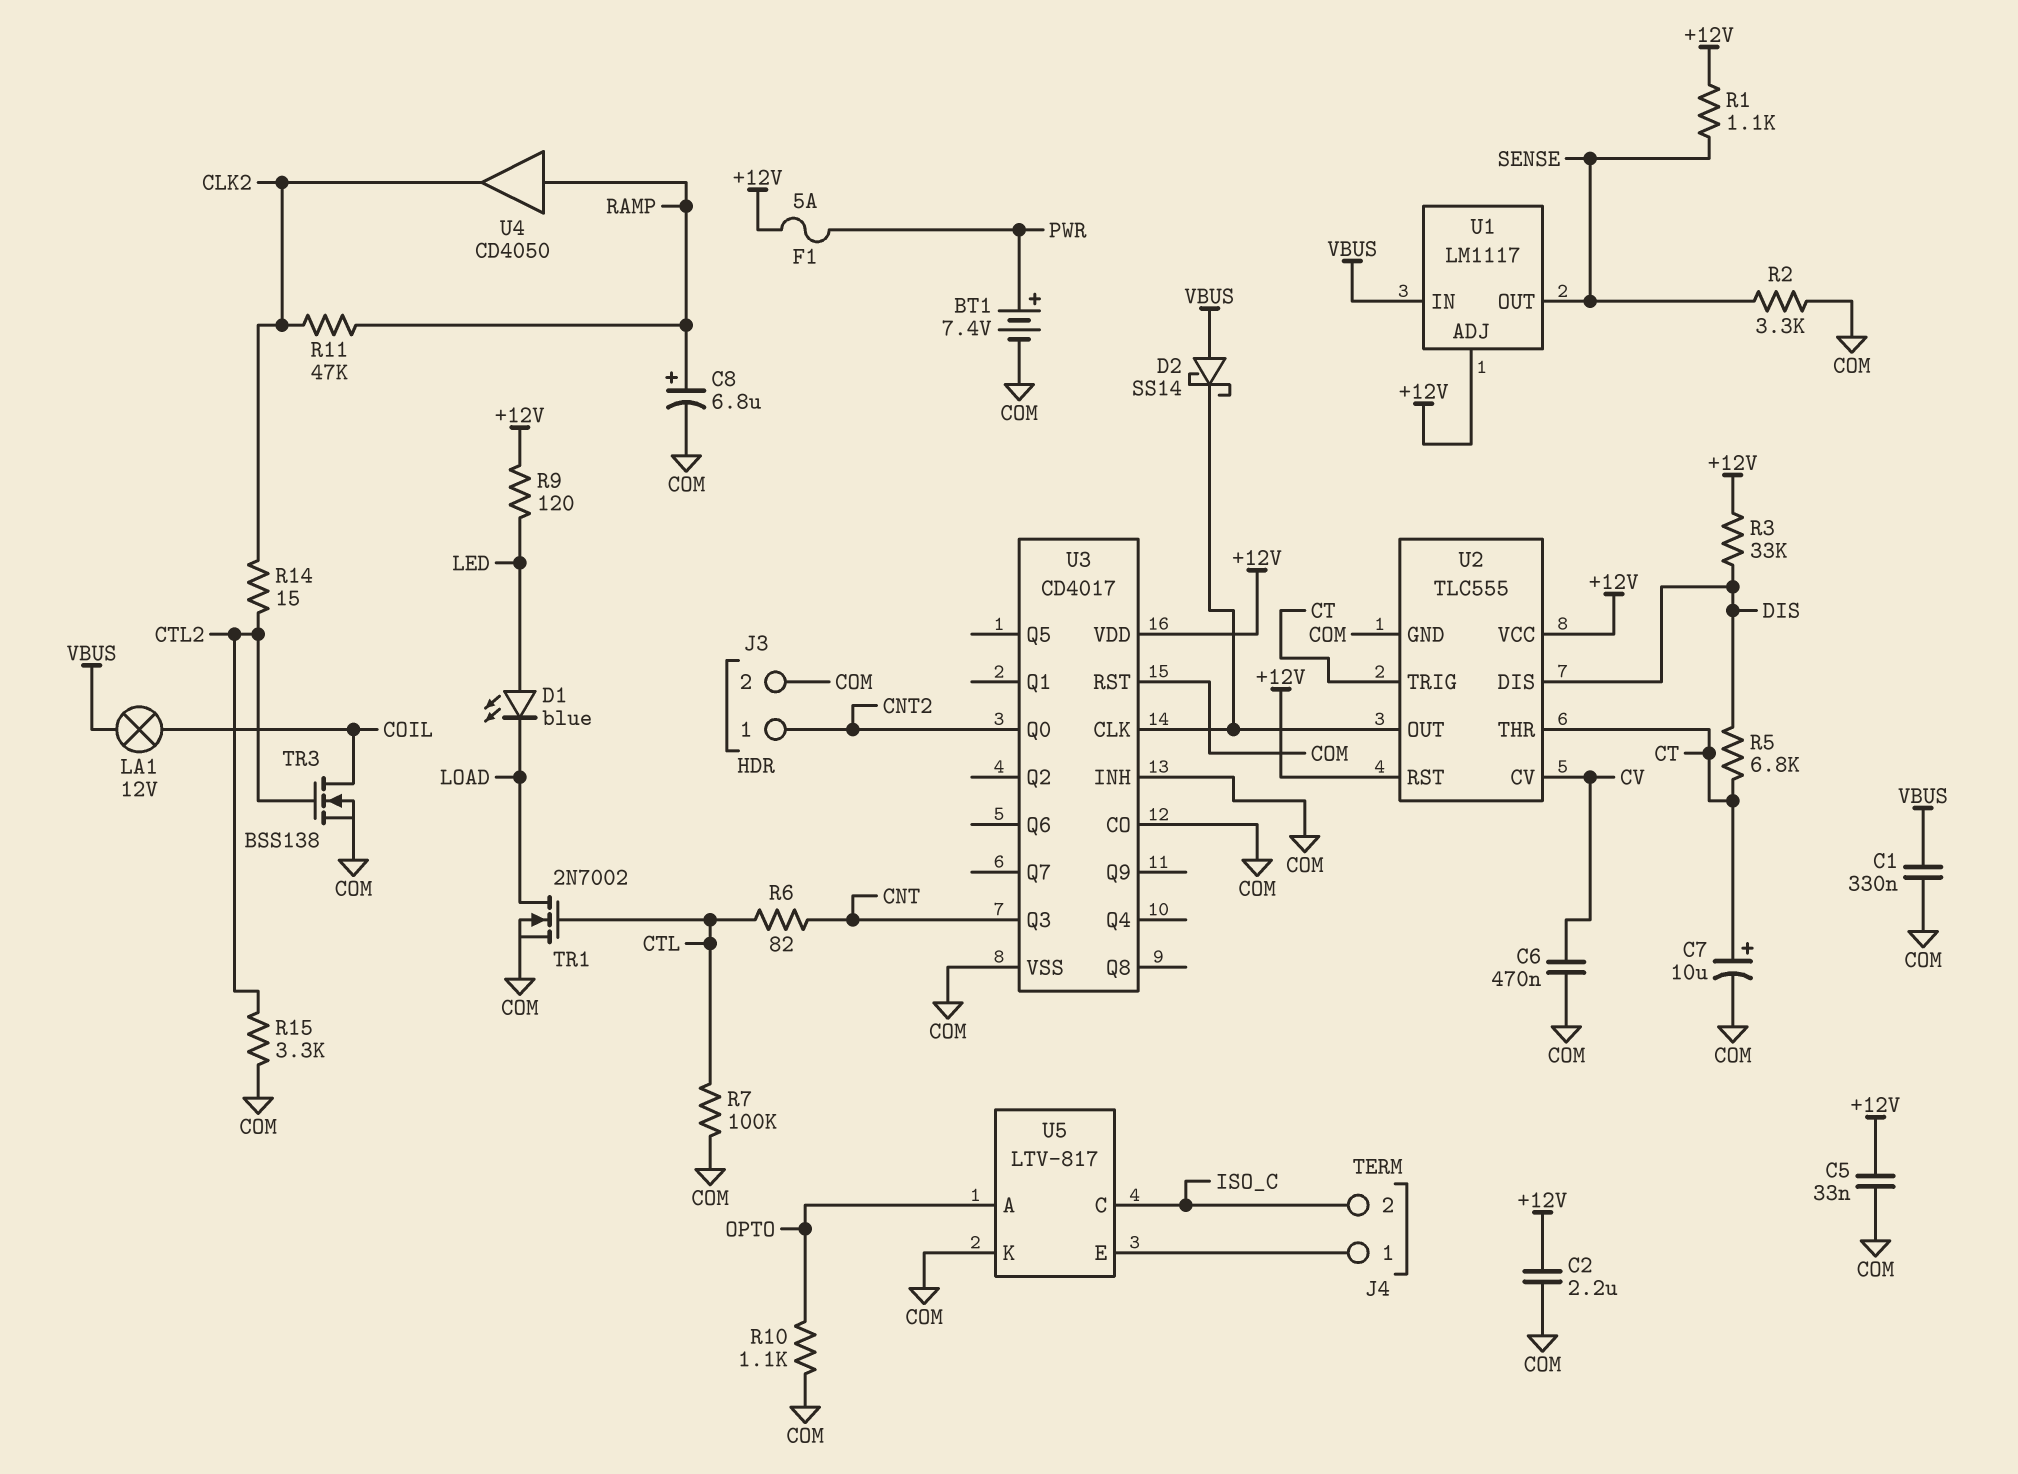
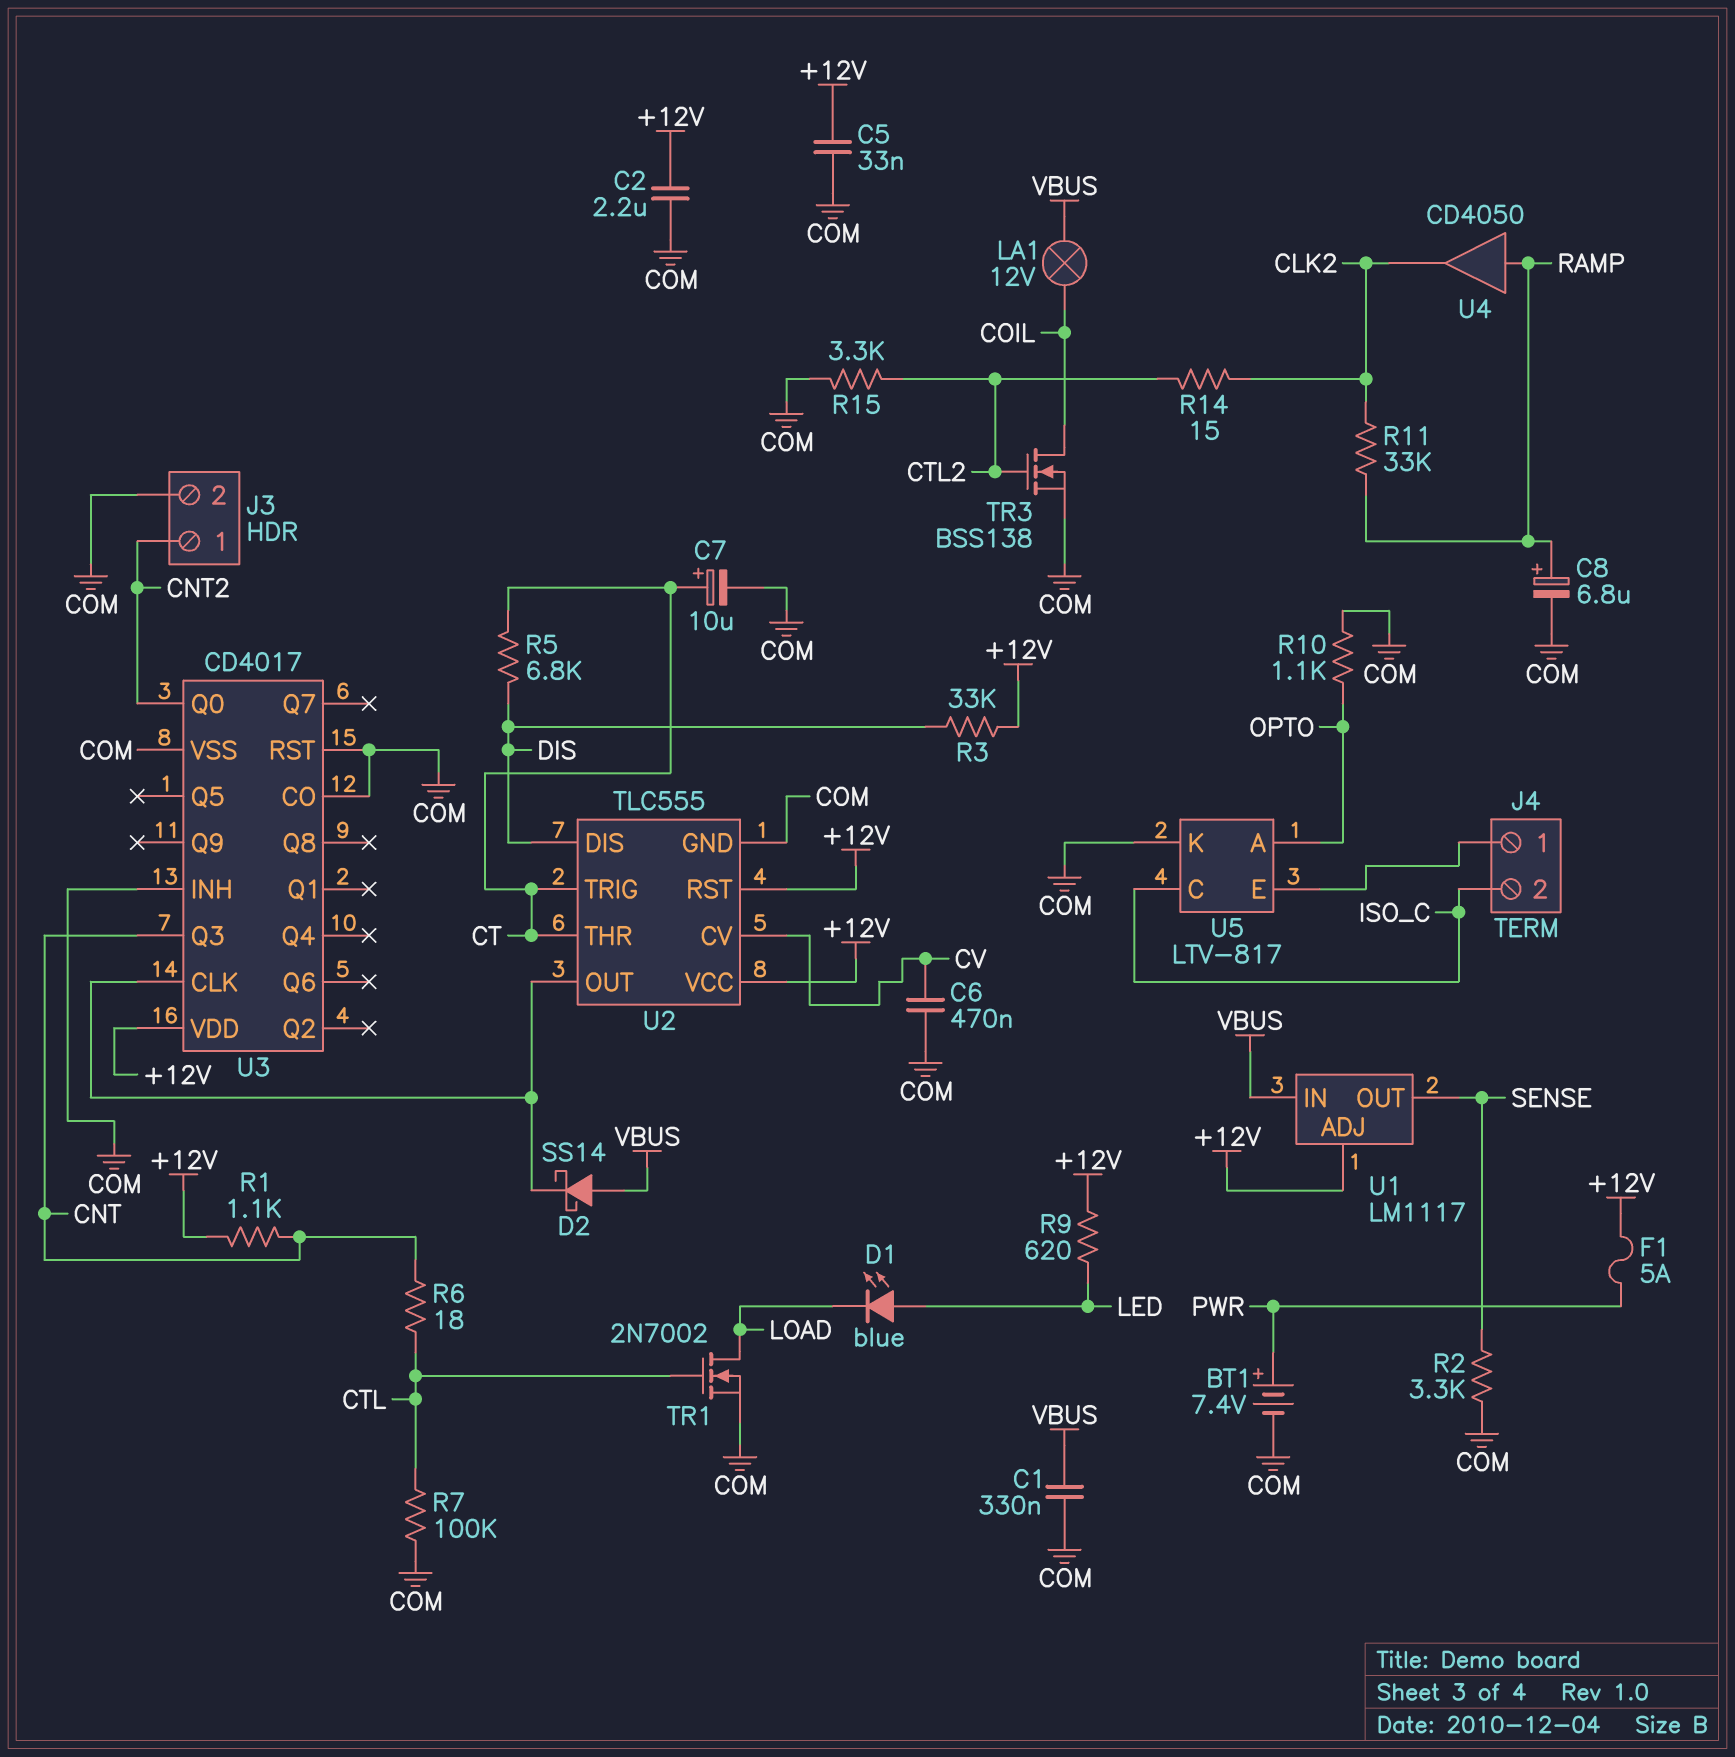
R1: 1.1k (+12V, SENSE) -> 1.1k (+12V, CNT)
R6: 82 (CNT, CTL) -> 18 (CNT, CTL)
R9: 120 (+12V, LED) -> 620 (+12V, LED)
R11: 47k (CLK2, RAMP) -> 33k (CLK2, RAMP)

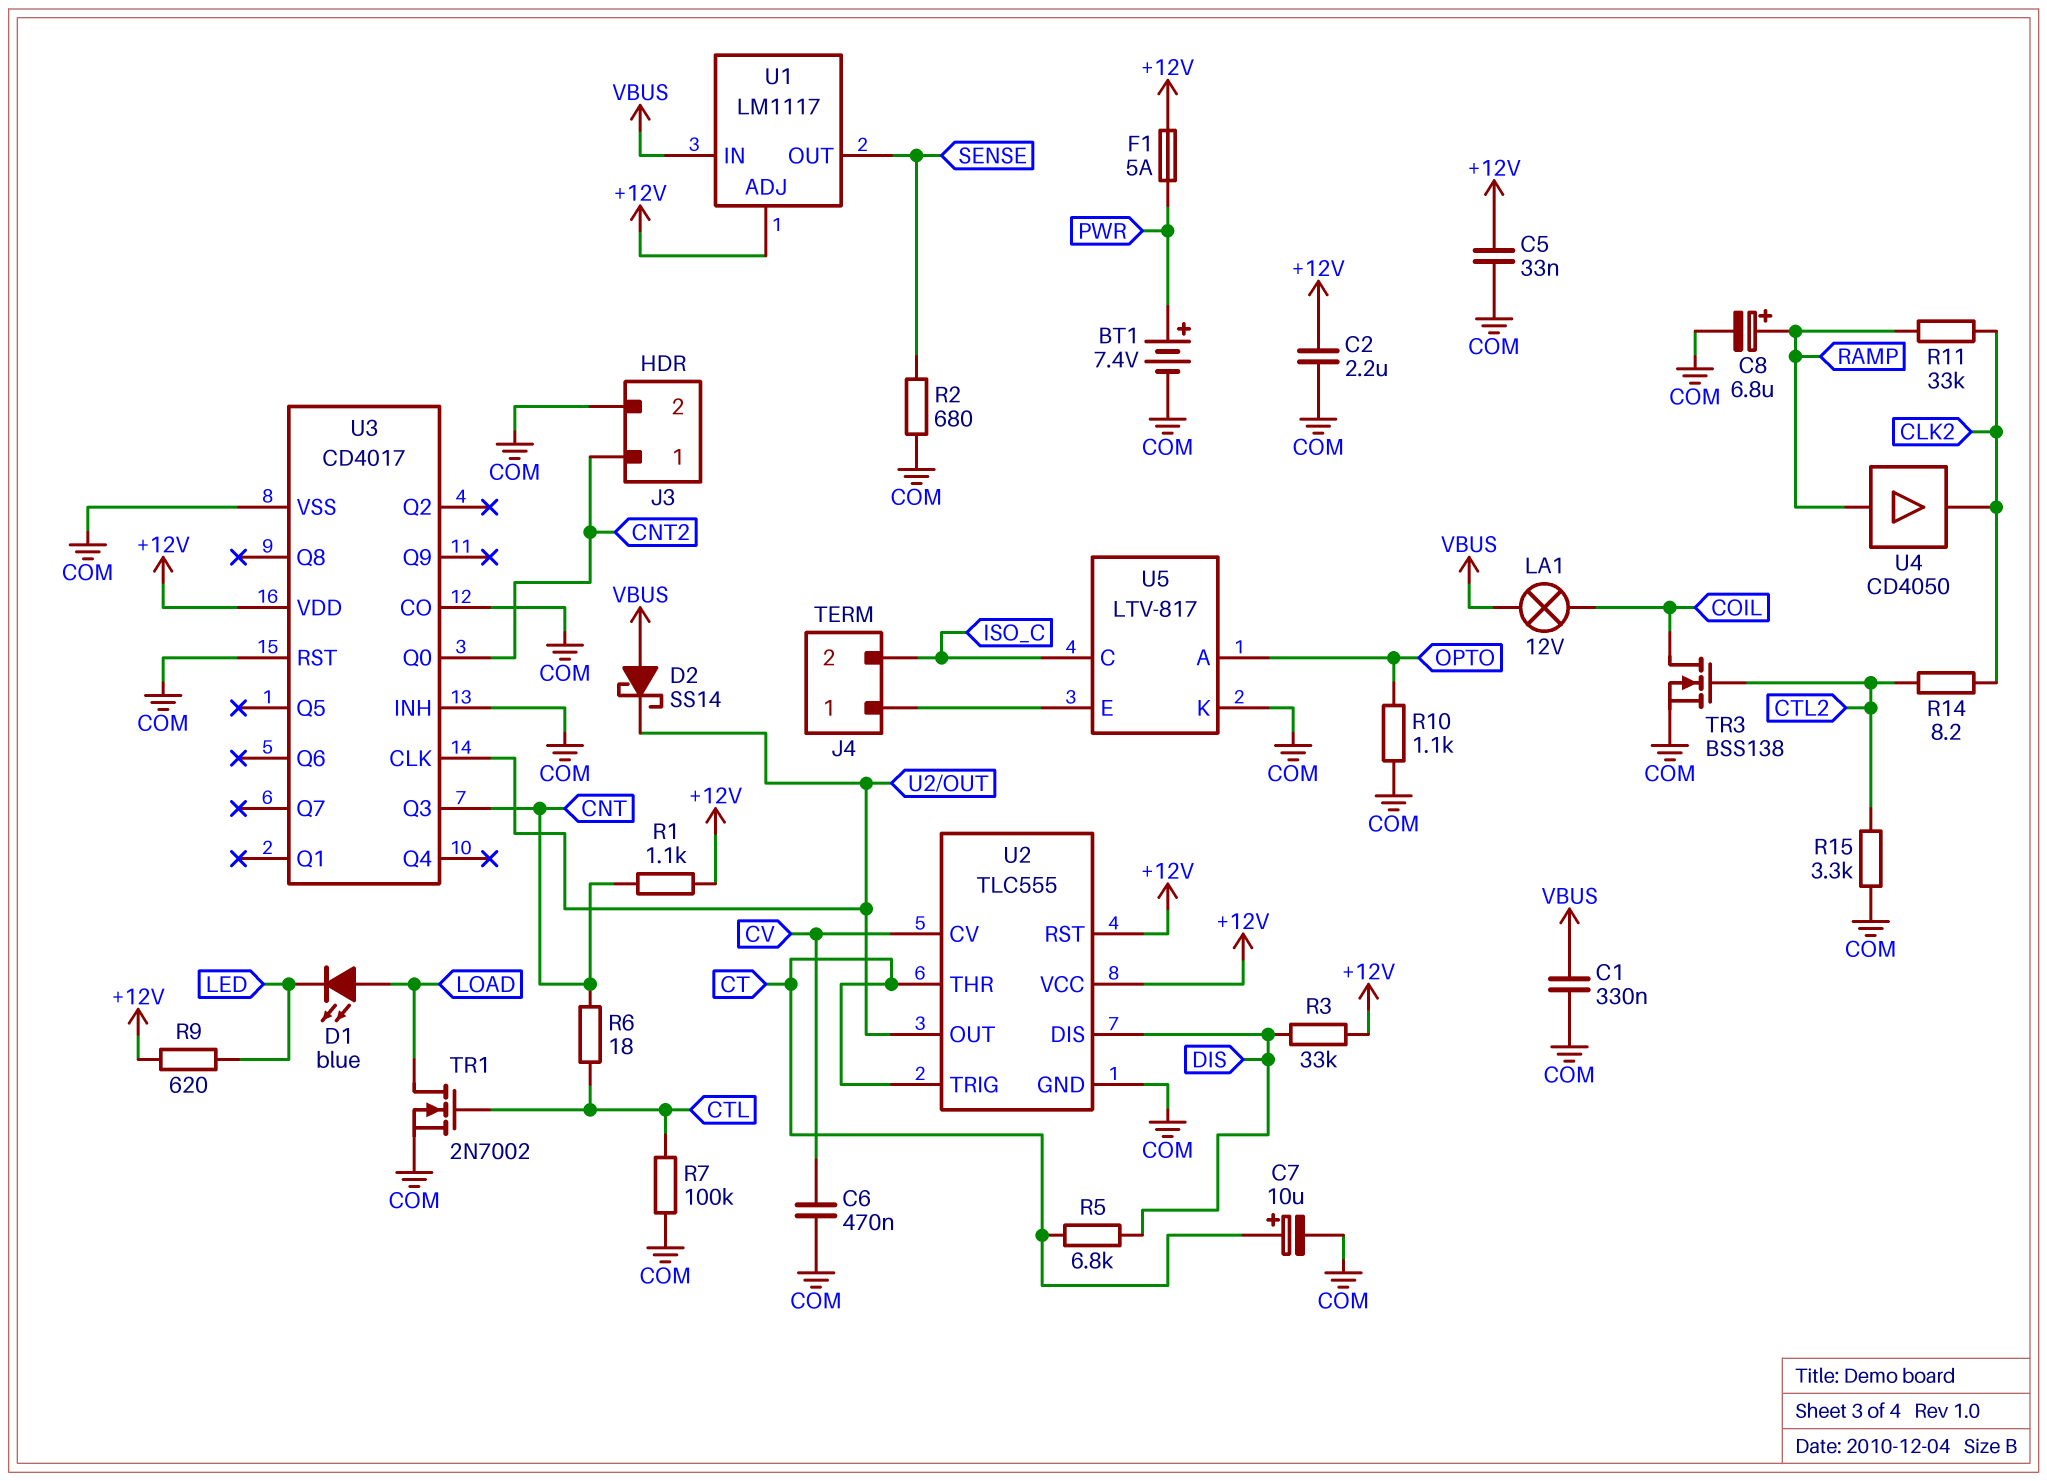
D1: LED blue (A LED, K LOAD) -> LED blue (A LOAD, K LED)
R2: 3.3k (COM, SENSE) -> 680 (COM, SENSE)
R14: 15 (CLK2, CTL2) -> 8.2 (CLK2, CTL2)

